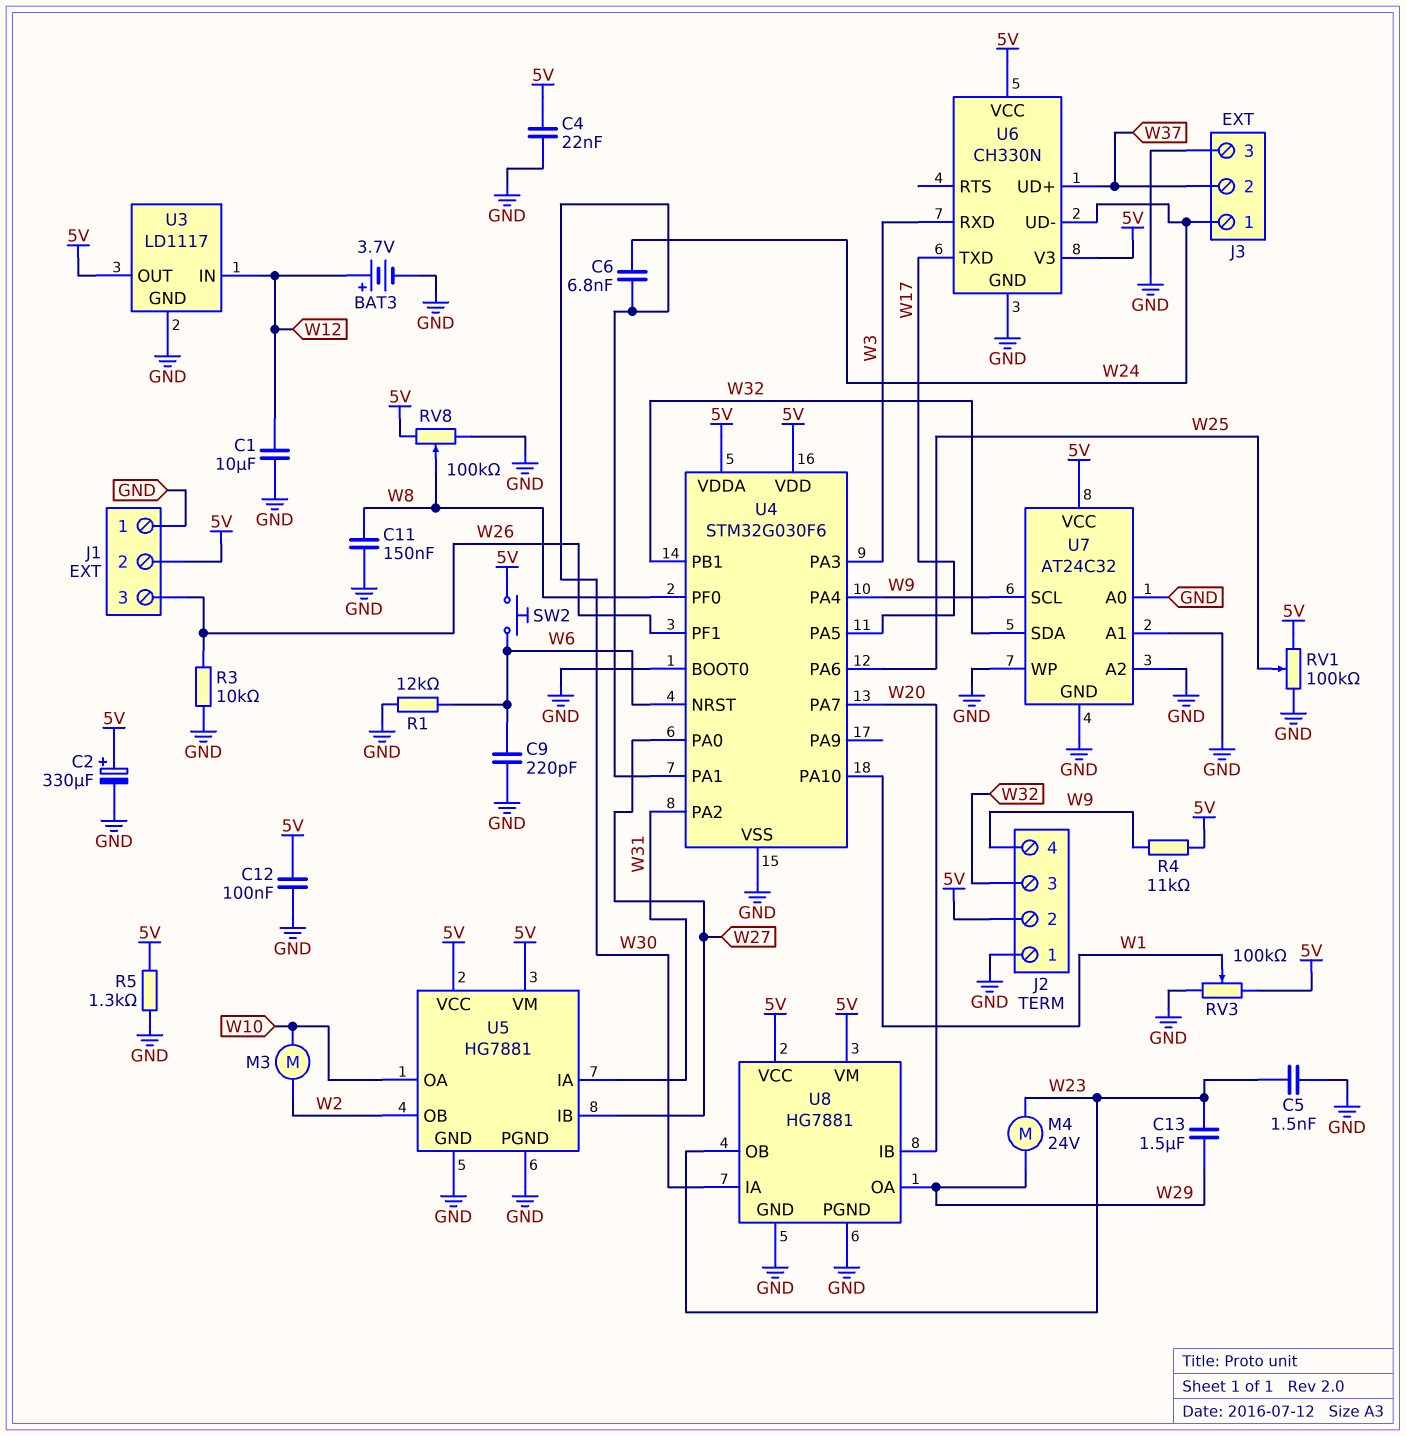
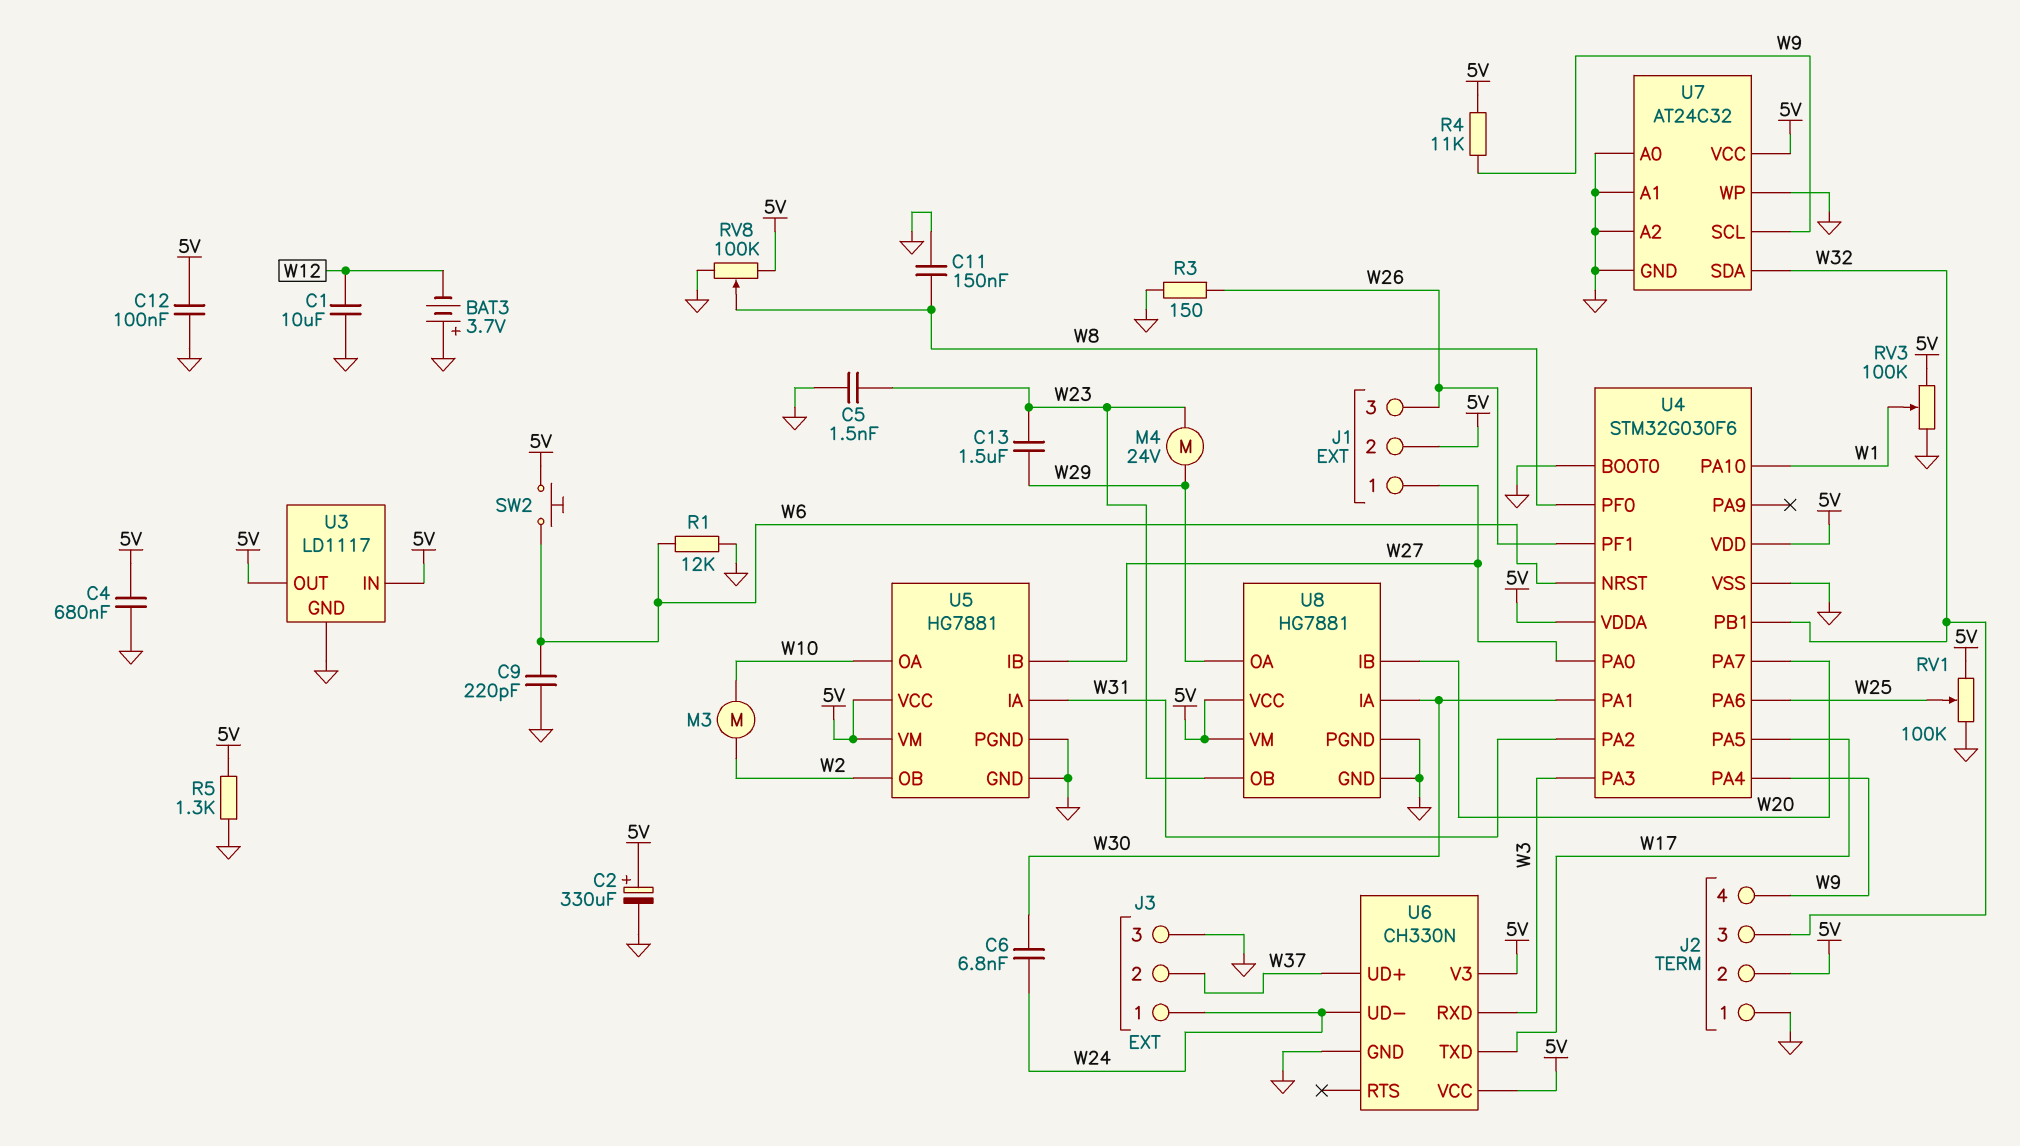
BAT3: 3.7V (plus W12, minus GND) -> 3.7V (plus GND, minus W12)
C4: 22nF (5V, GND) -> 680nF (5V, GND)
J1 pin 1: GND -> W27
R3: 10k (GND, W26) -> 150 (GND, W26)
U3 pin IN: W12 -> 5V

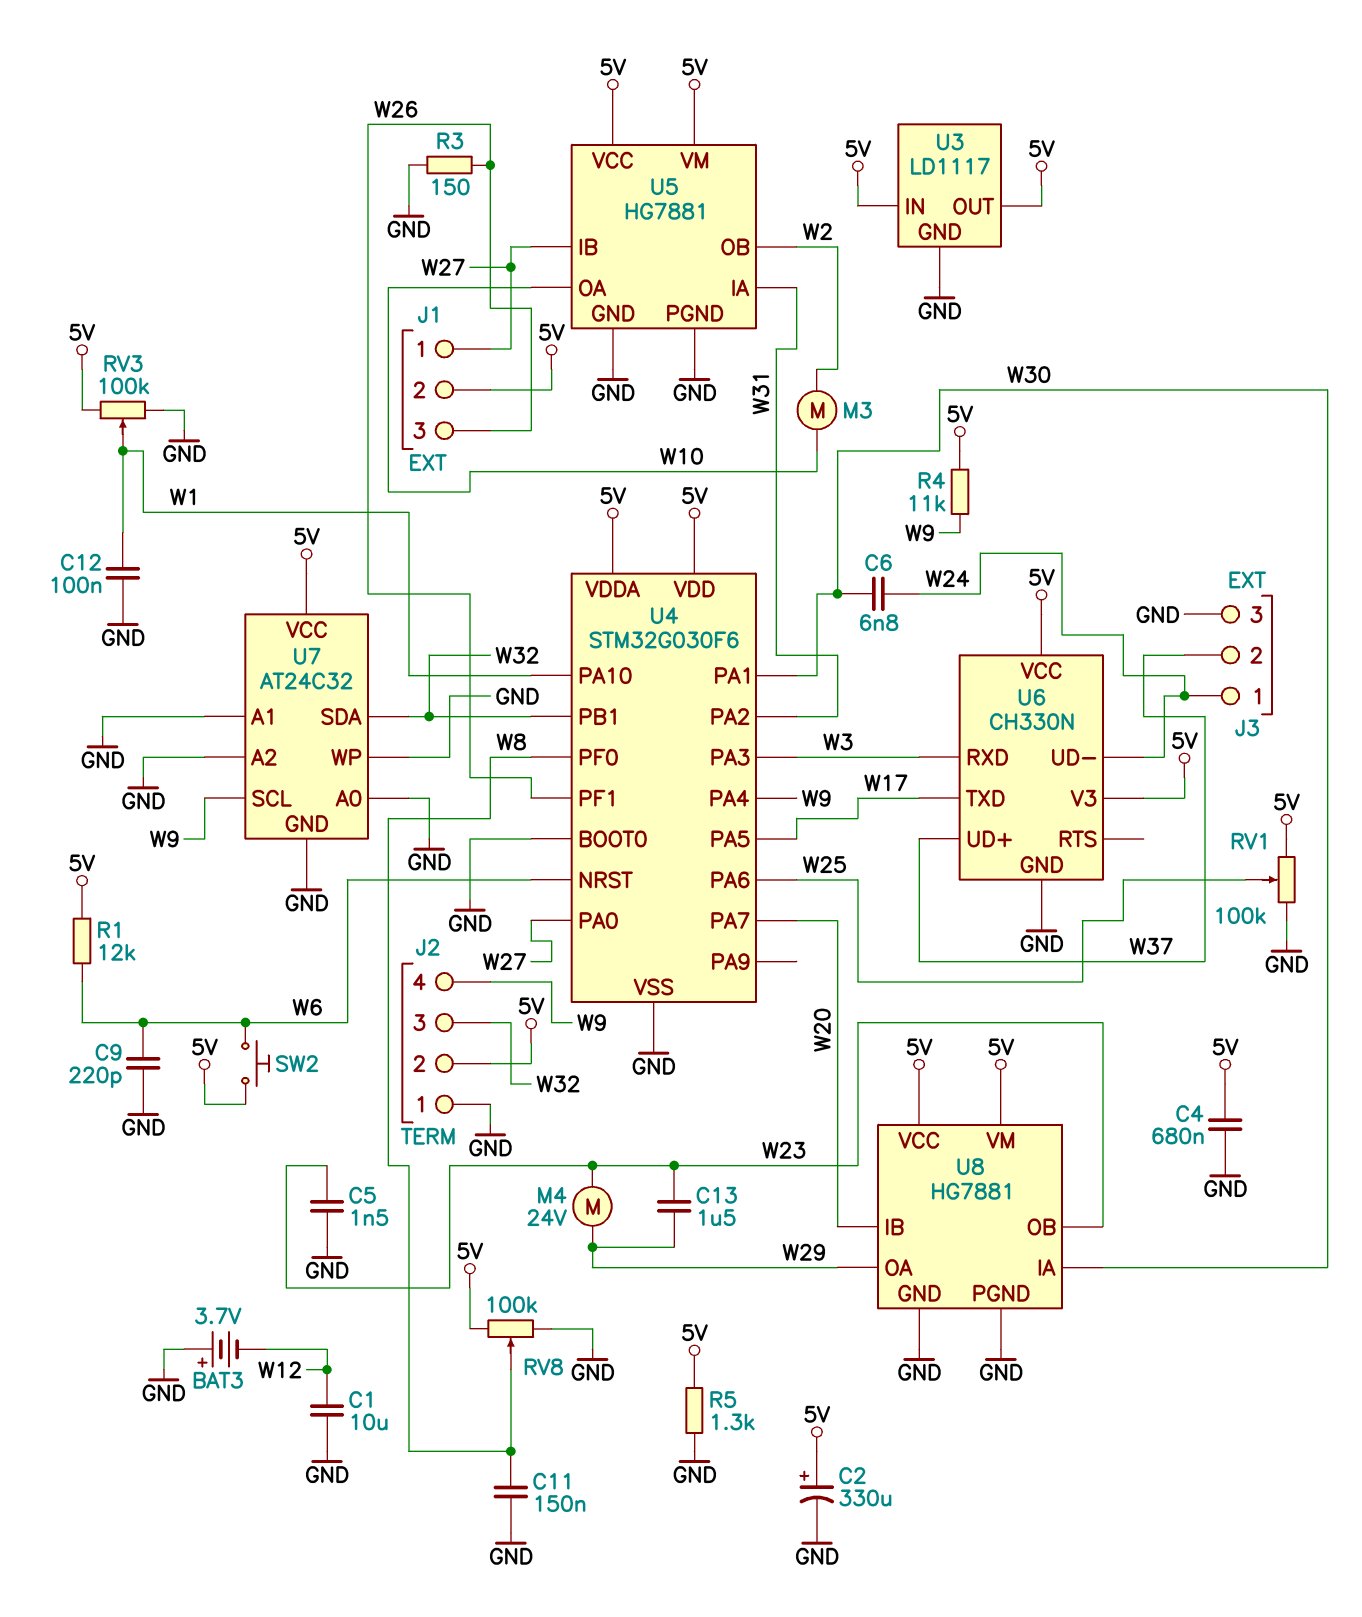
C12: 100nF (5V, GND) -> 100nF (GND, W1)
R1: 12k (GND, W6) -> 12k (5V, W6)

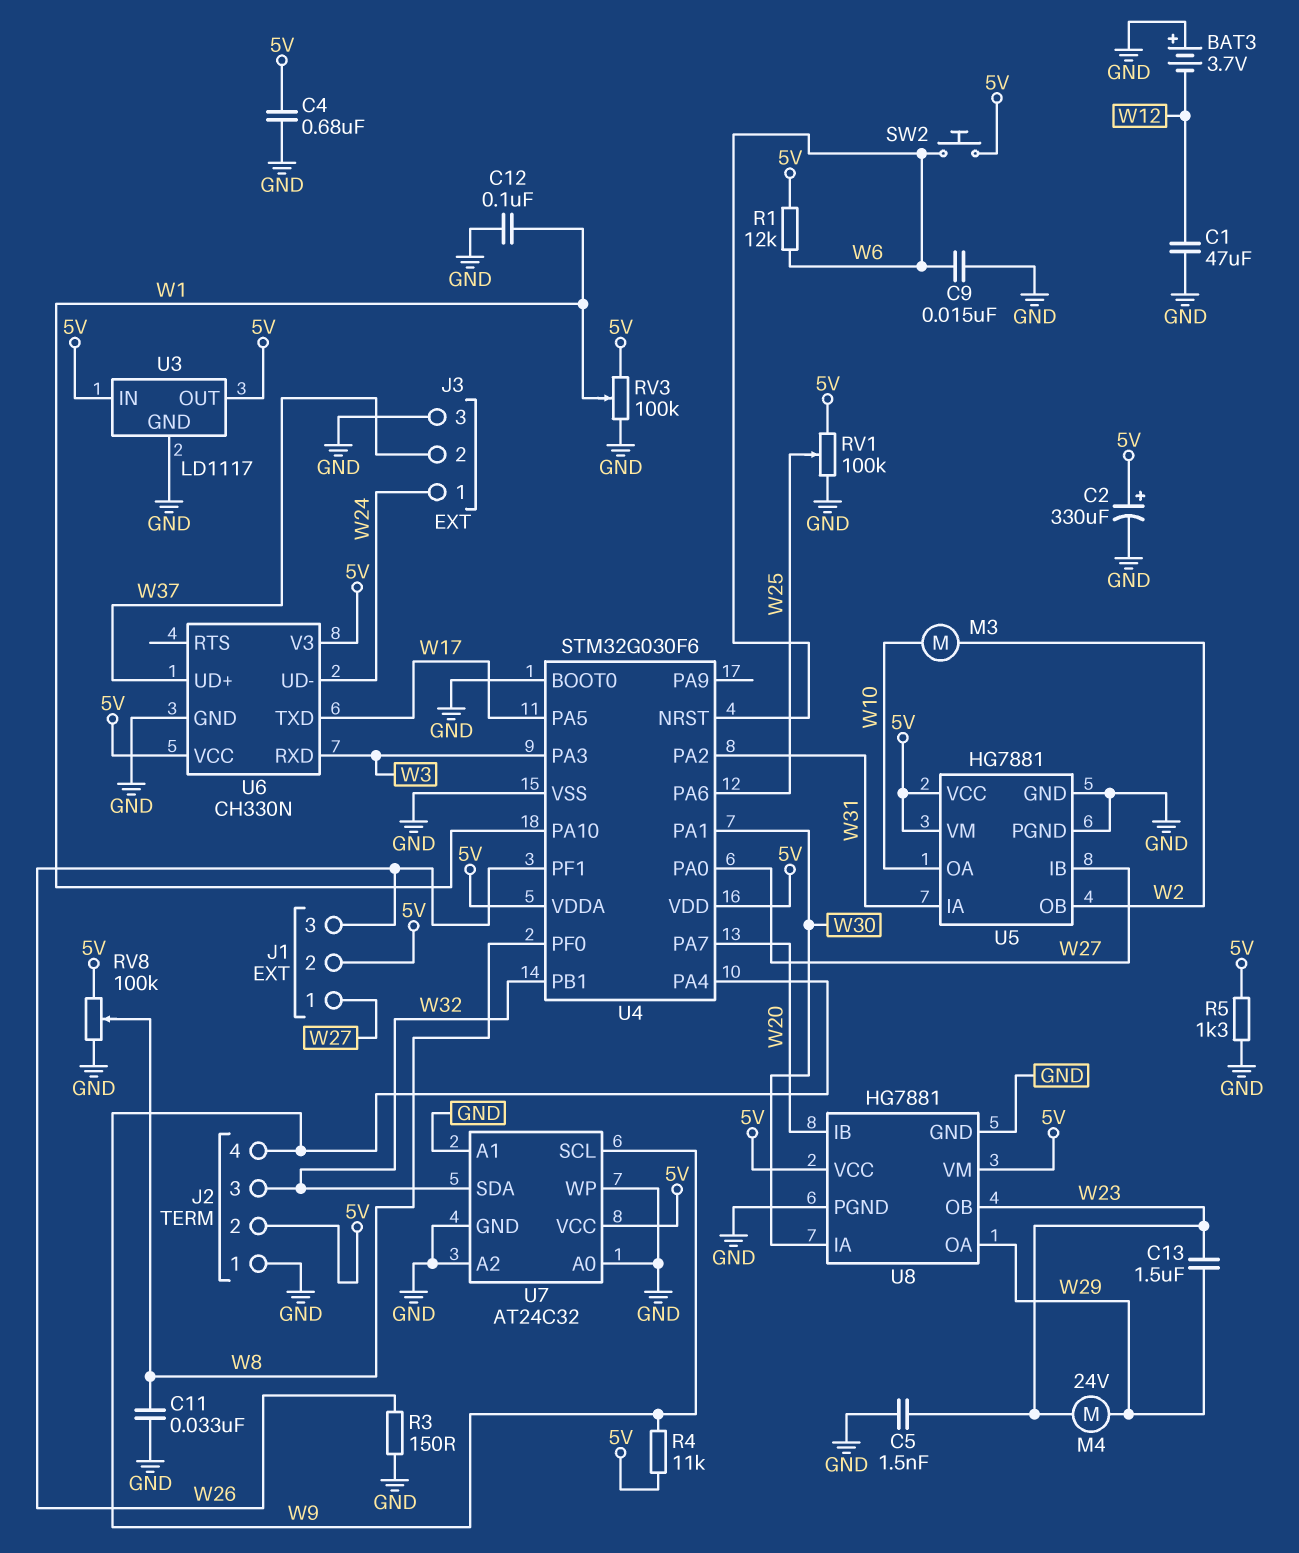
C1: 10uF (GND, W12) -> 47uF (GND, W12)
C6: 6.8nF (W24, W30) -> none
C9: 220pF (GND, W6) -> 15nF (GND, W6)
C11: 150nF (GND, W8) -> 33nF (GND, W8)

